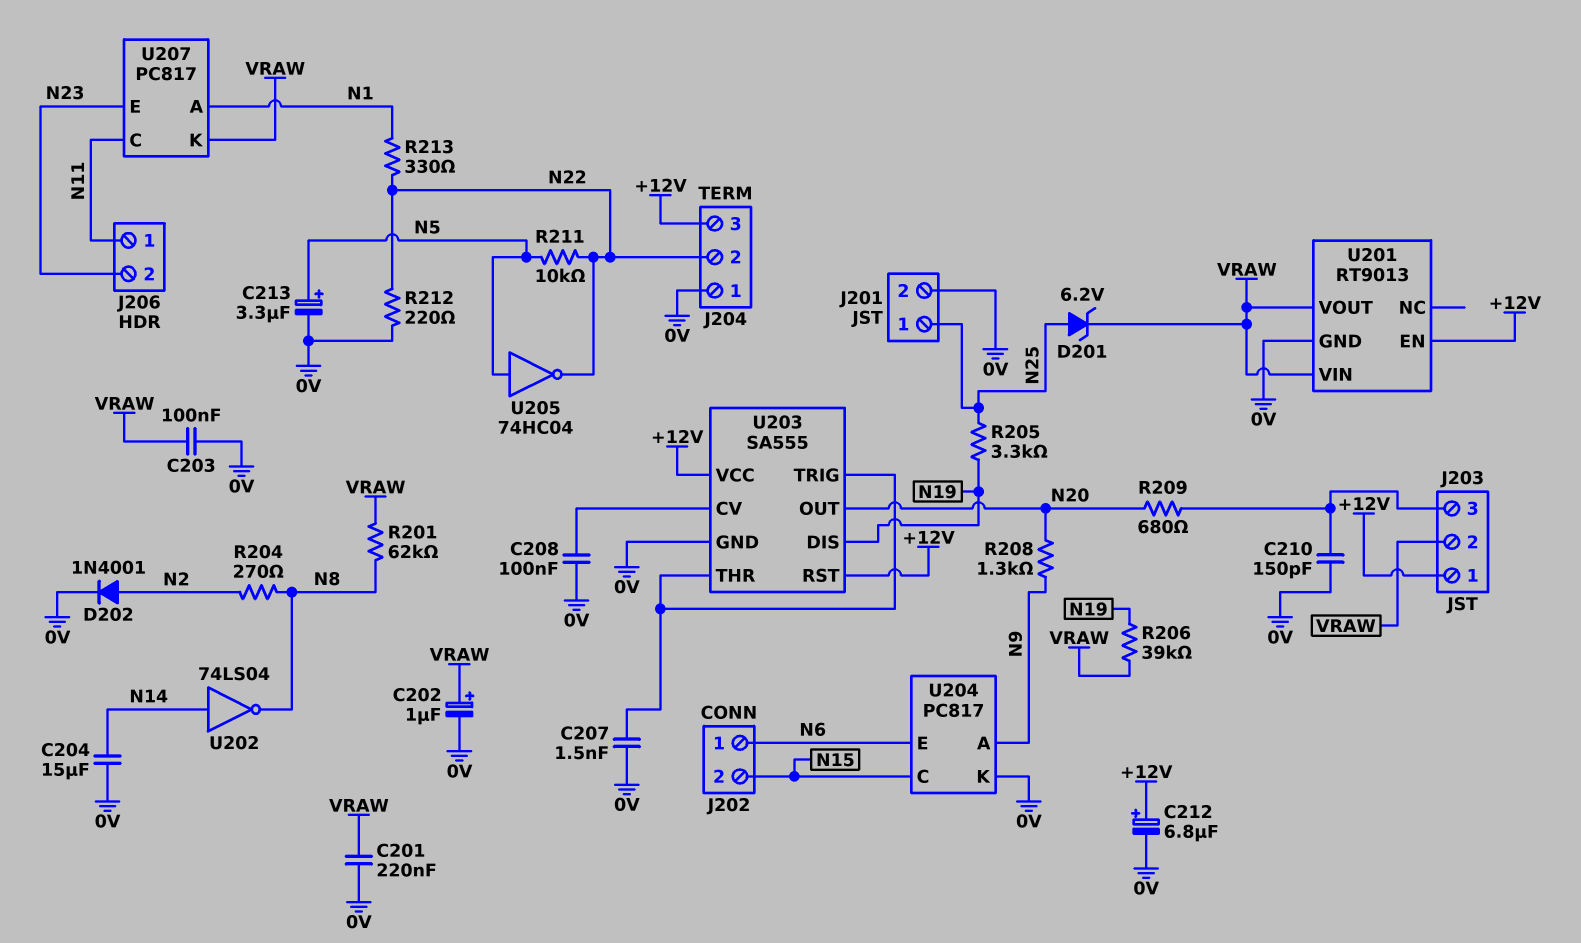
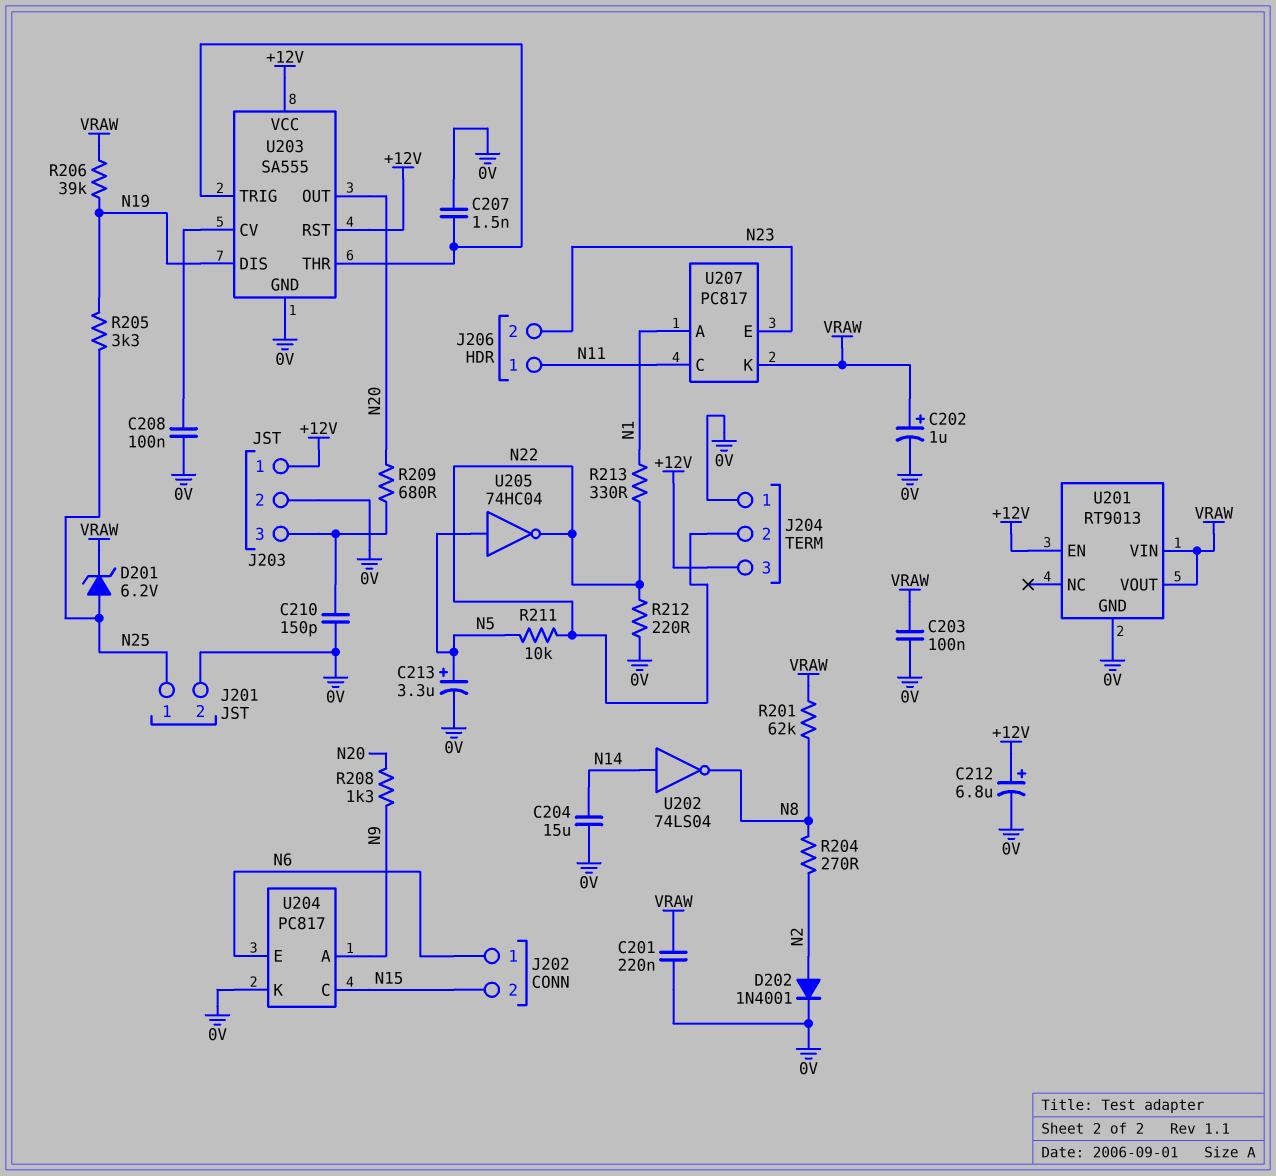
J203 pin 2: VRAW -> 0V

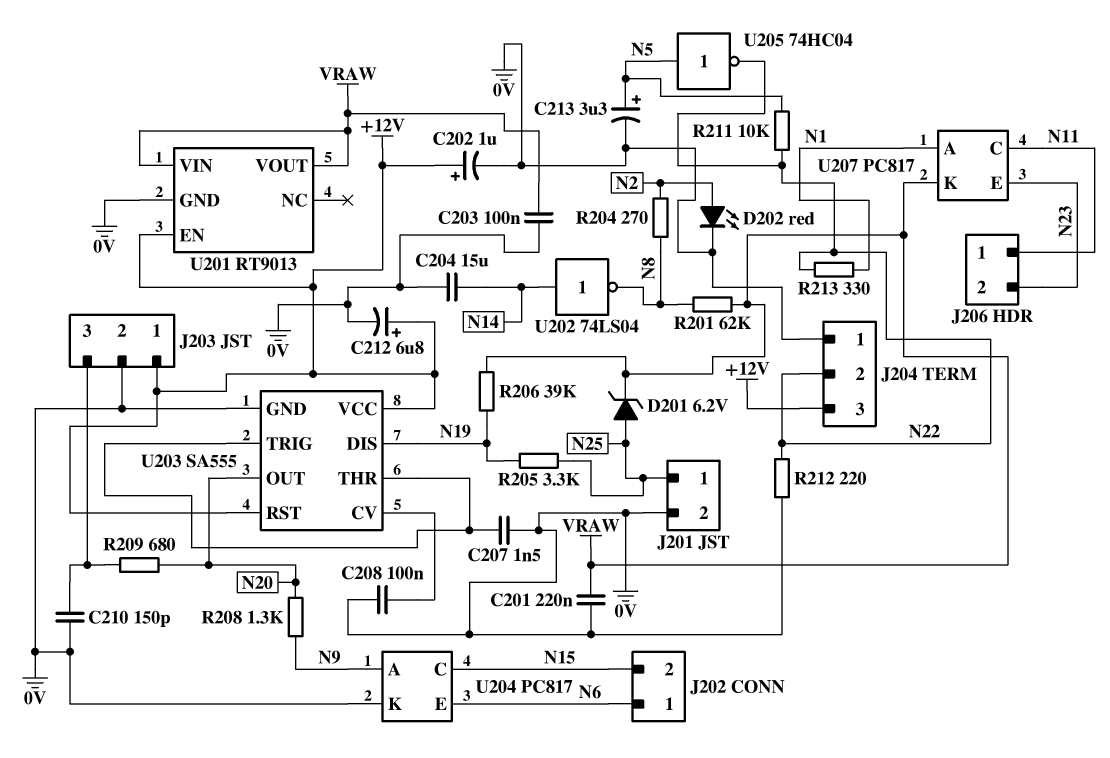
C202: 1uF (plus VRAW, minus 0V) -> 1uF (plus +12V, minus 0V)
D202: diode 1N4001 (A N2, K 0V) -> LED red (A N2, K 0V)

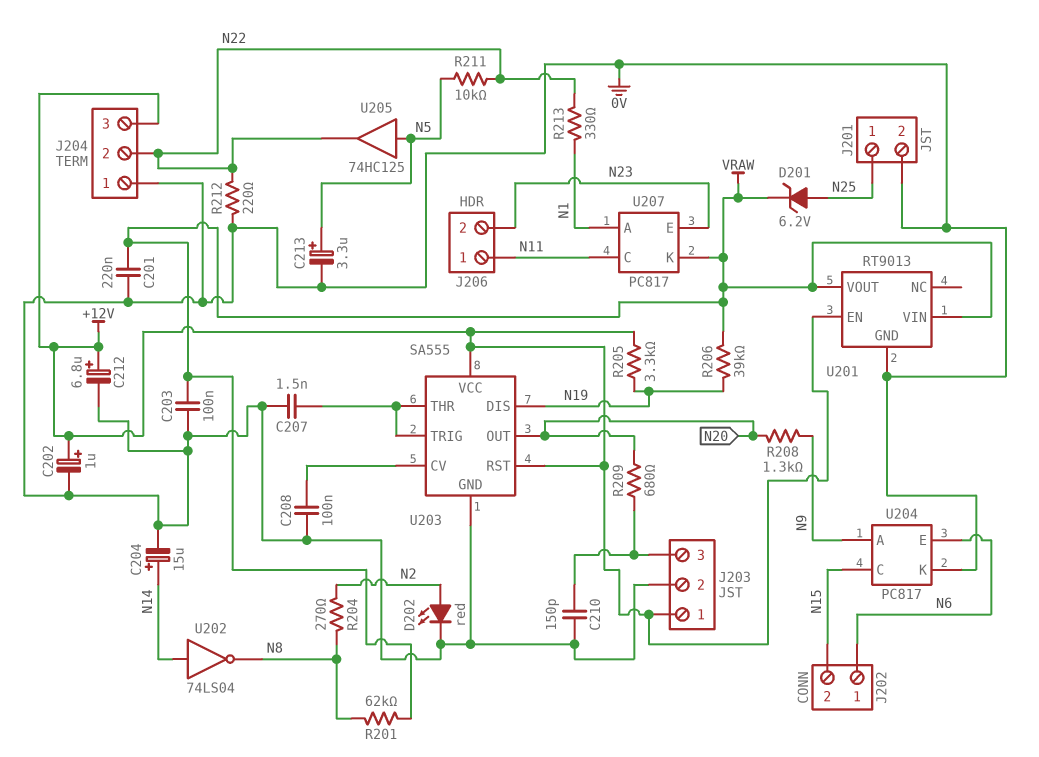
C204: 15uF (0V, N14) -> 15uF (plus N14, minus 0V)
R205: 3.3k (N19, N25) -> 3.3k (+12V, N19)
U205: NOT 74HC04 (in N5, out N22) -> buffer 74HC125 (in N5, out N22)

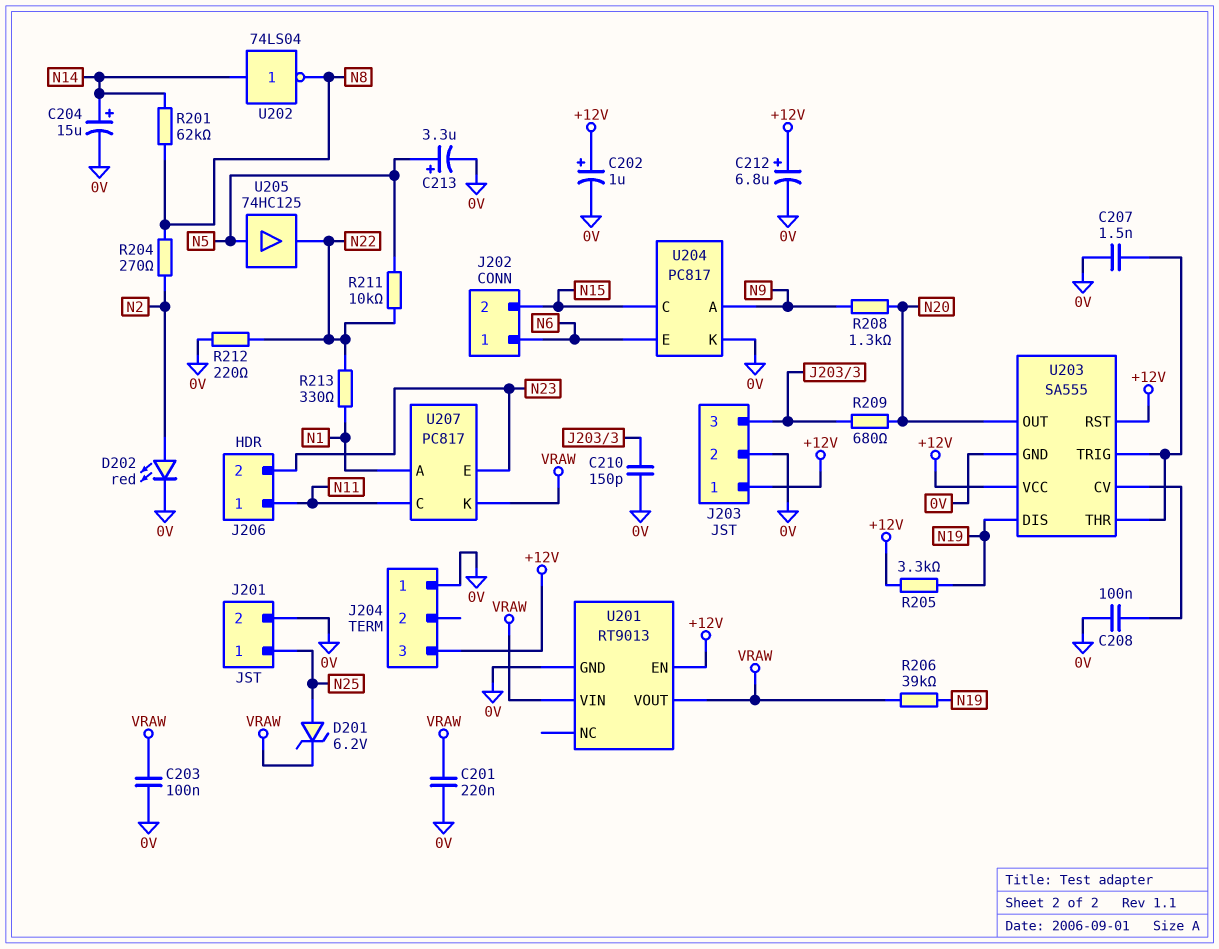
J204 pin 2: N22 -> none
R201: 62k (N8, VRAW) -> 62k (N8, N14)

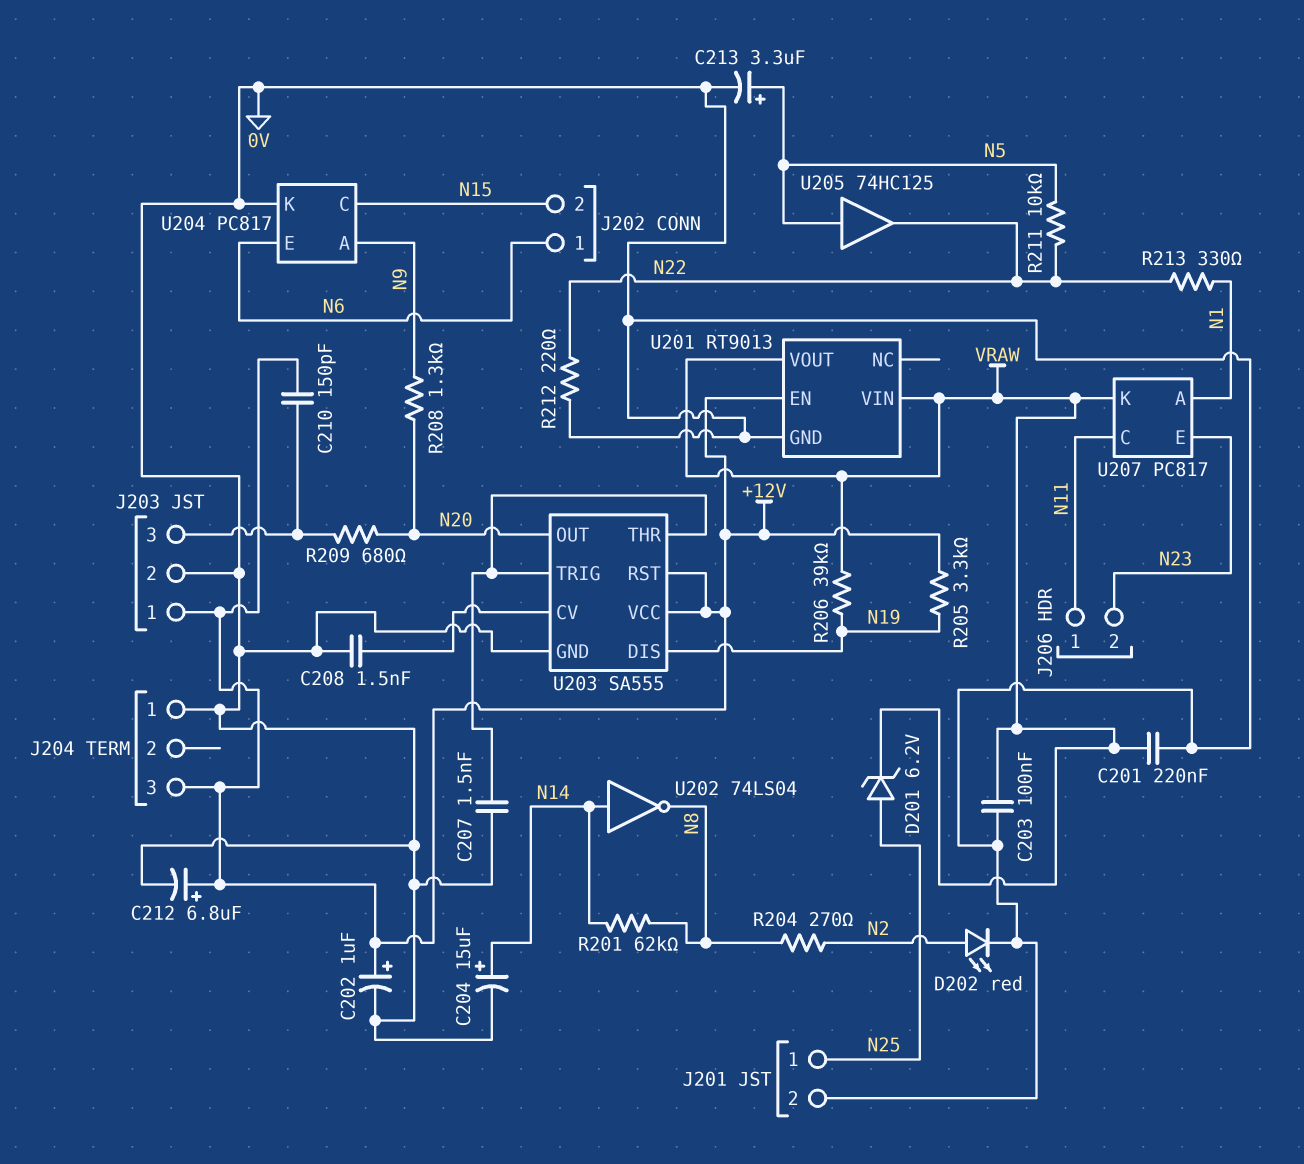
C208: 100nF (0V, U203/CV) -> 1.5nF (0V, U203/CV)
C210: 150pF (0V, J203/3) -> 150pF (+12V, J203/3)

